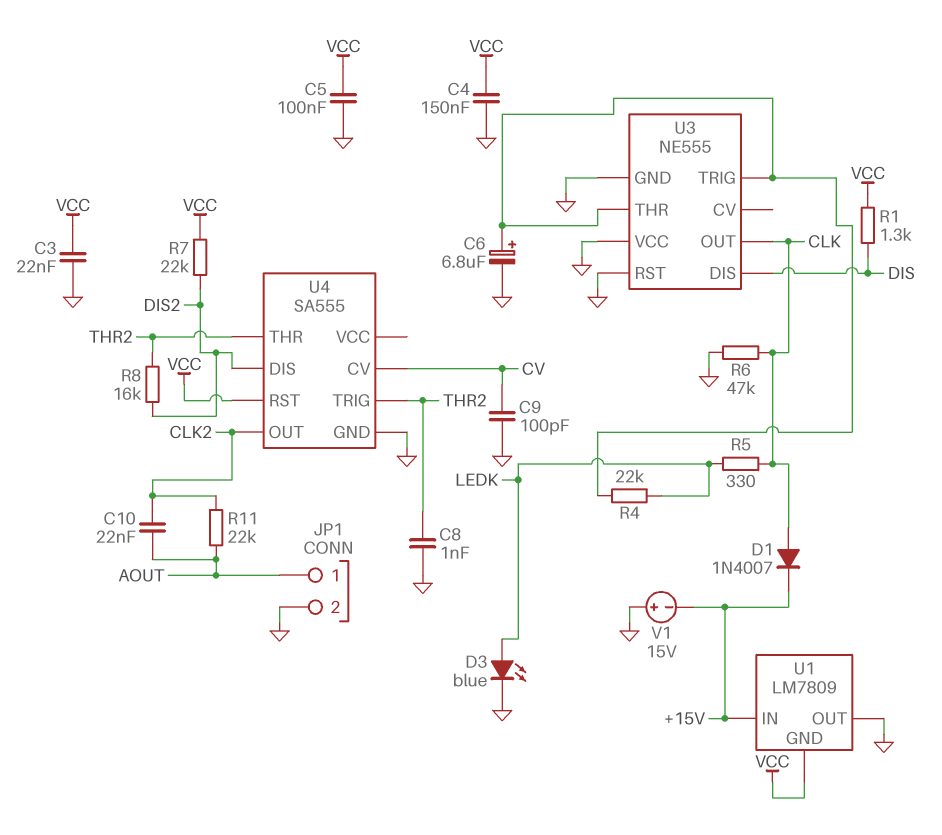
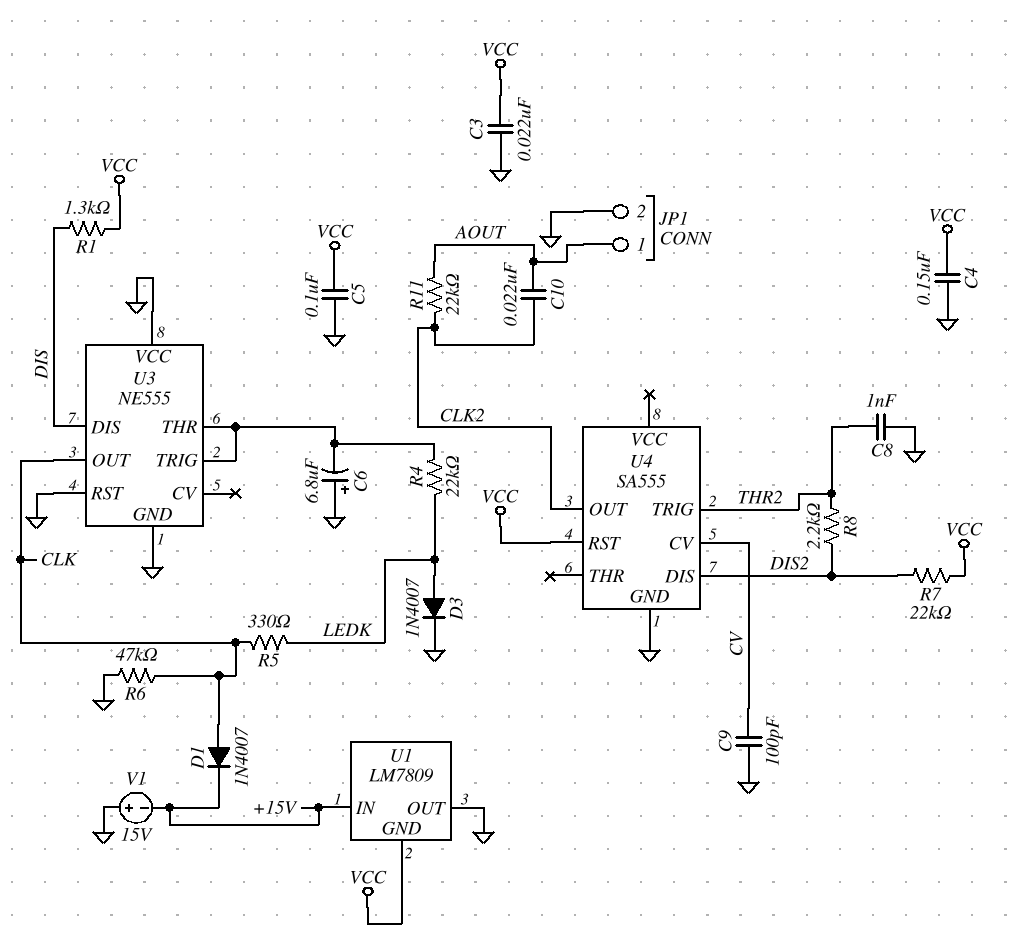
C6: 6.8uF (plus U3/THR, minus GND) -> 6.8uF (plus GND, minus U3/THR)
D3: LED blue (A LEDK, K GND) -> diode 1N4007 (A LEDK, K GND)
R8: 16k (DIS2, THR2) -> 2.2k (DIS2, THR2)
U4 pin THR: THR2 -> none

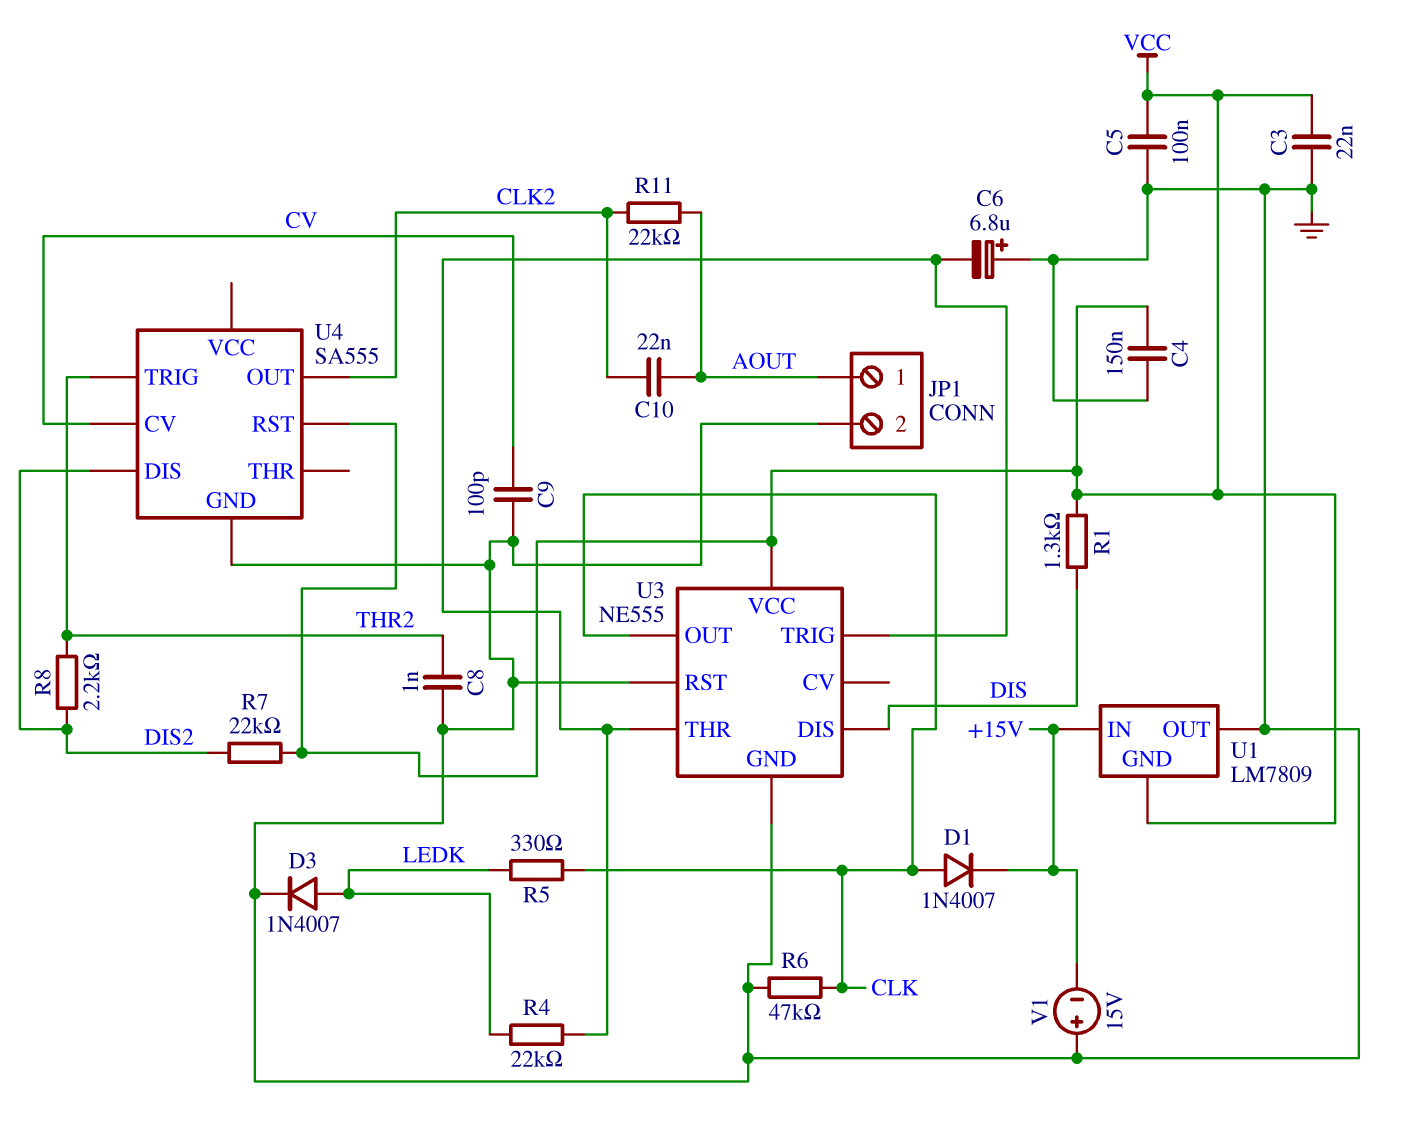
U3 pin VCC: GND -> VCC

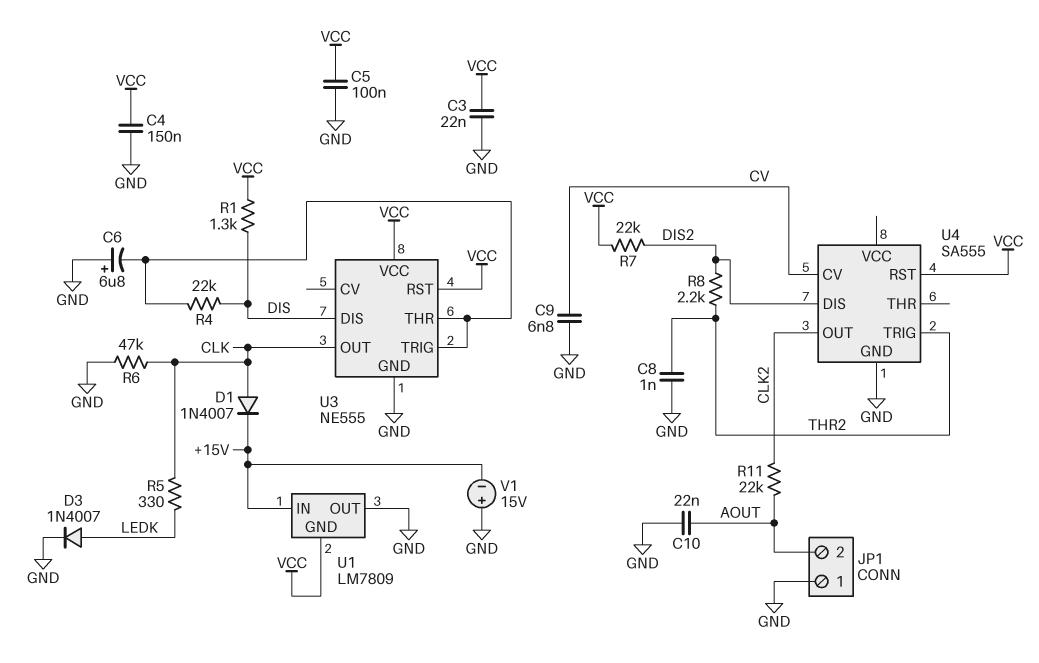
C9: 100pF (CV, GND) -> 6.8nF (CV, GND)
C10: 22nF (AOUT, CLK2) -> 22nF (AOUT, GND)
JP1 pin 1: AOUT -> GND
JP1 pin 2: GND -> AOUT
R4: 22k (LEDK, U3/THR) -> 22k (DIS, U3/THR)
U3 pin RST: GND -> VCC

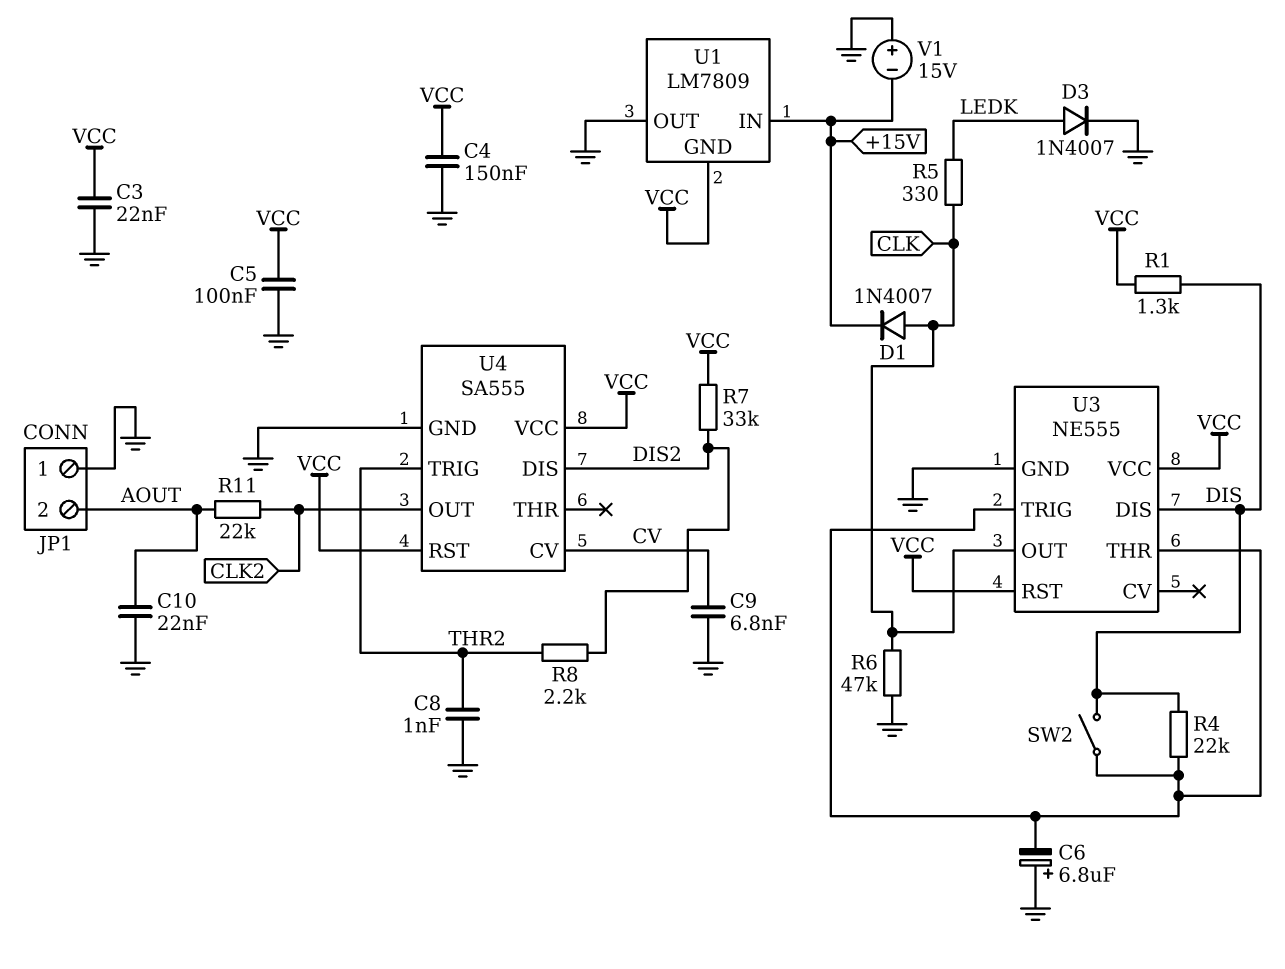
R7: 22k (DIS2, VCC) -> 33k (DIS2, VCC)
SW2: none -> switch (DIS, U3/THR)
U4 pin VCC: none -> VCC

